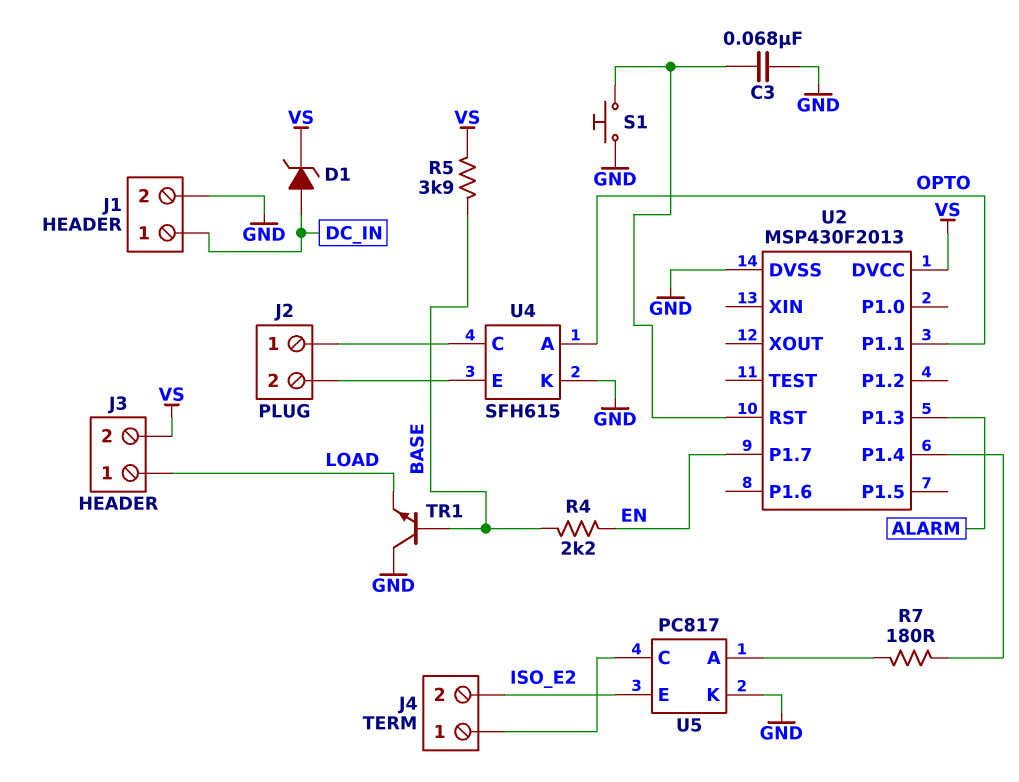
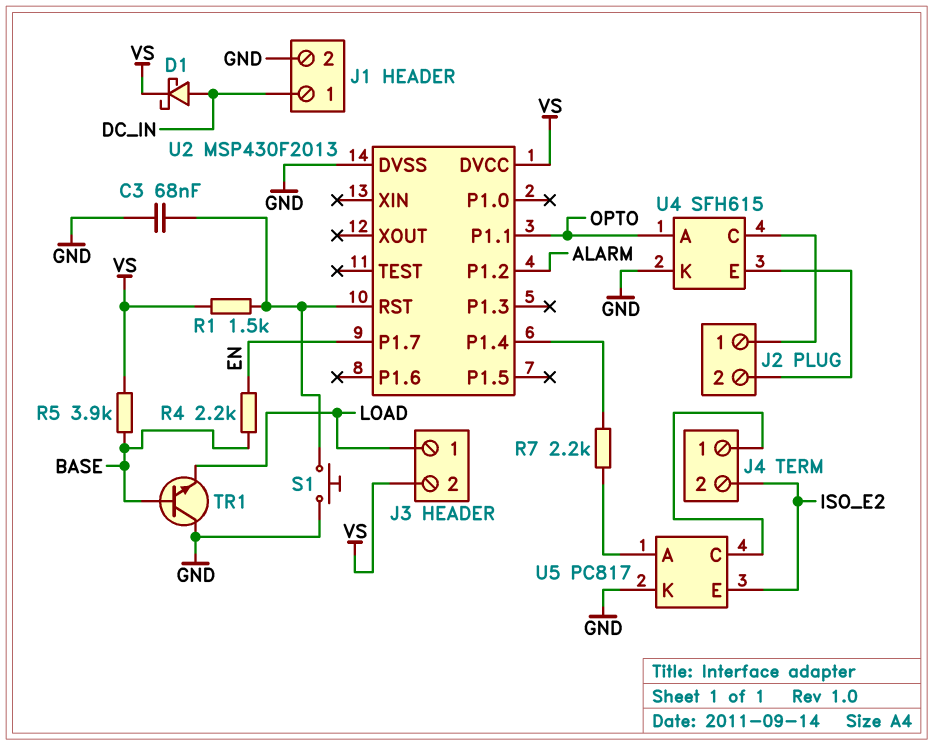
D1: zener (A DC_IN, K VS) -> schottky (A DC_IN, K VS)
R1: none -> 1.5k (U2/RST, VS)
R7: 180 (U2/P1.4, U5/A) -> 2.2k (U2/P1.4, U5/A)
U2 pin P1.2: none -> ALARM
U2 pin P1.3: ALARM -> none

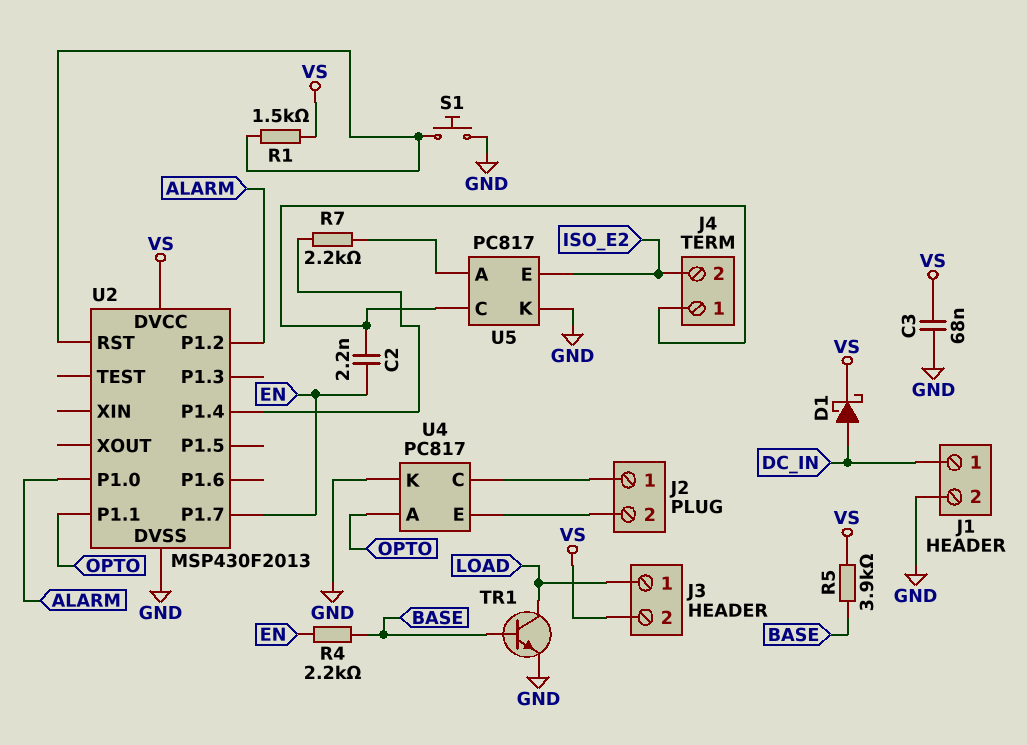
C2: none -> 2.2nF (EN, J4/1)
C3: 68nF (GND, U2/RST) -> 68nF (GND, VS)
TR1: NPN (B BASE, C GND, E LOAD) -> NPN (B BASE, C LOAD, E GND)
U2 pin P1.0: none -> ALARM
U4: SFH615 -> PC817

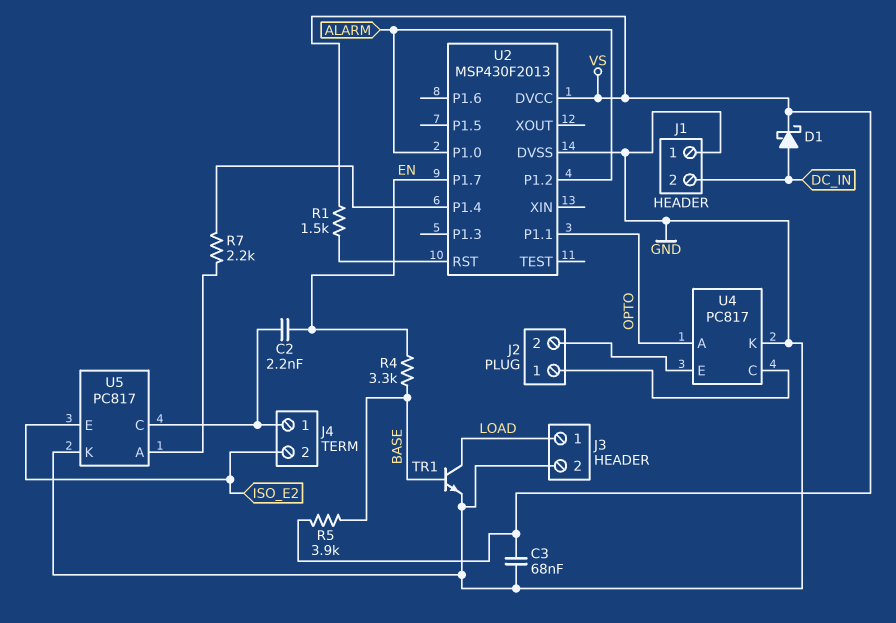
J1 pin 1: DC_IN -> GND
J1 pin 2: GND -> DC_IN
J3 pin 2: VS -> GND
R4: 2.2k (BASE, EN) -> 3.3k (BASE, EN)
S1: button (GND, U2/RST) -> none

